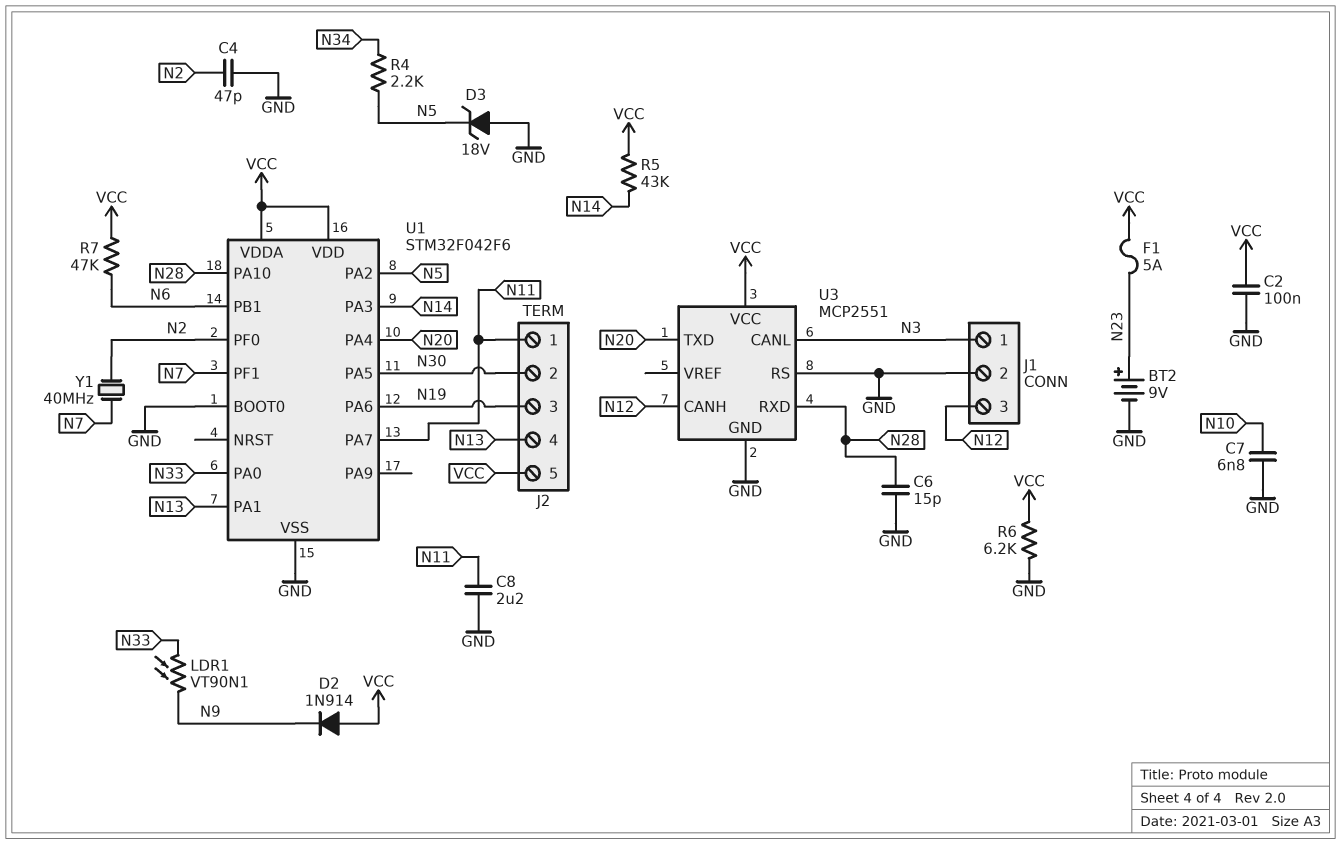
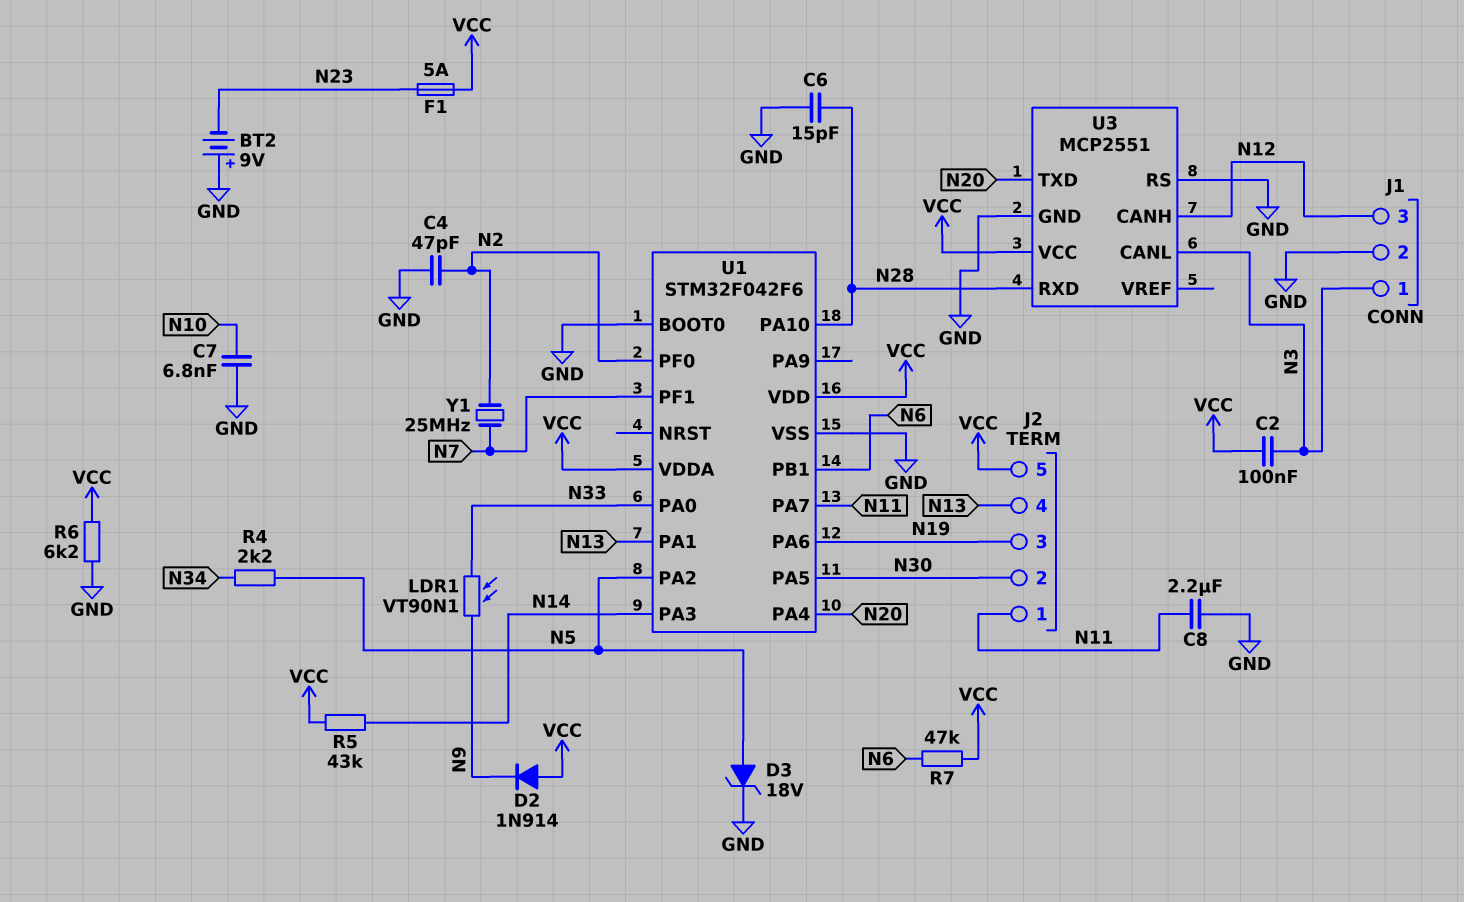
BT2: 9V (plus N23, minus GND) -> 9V (plus GND, minus N23)
C2: 100nF (GND, VCC) -> 100nF (N3, VCC)
D3: zener 18V (A GND, K N5) -> zener 18V (A N5, K GND)
Y1: 40MHz (N2, N7) -> 25MHz (N2, N7)

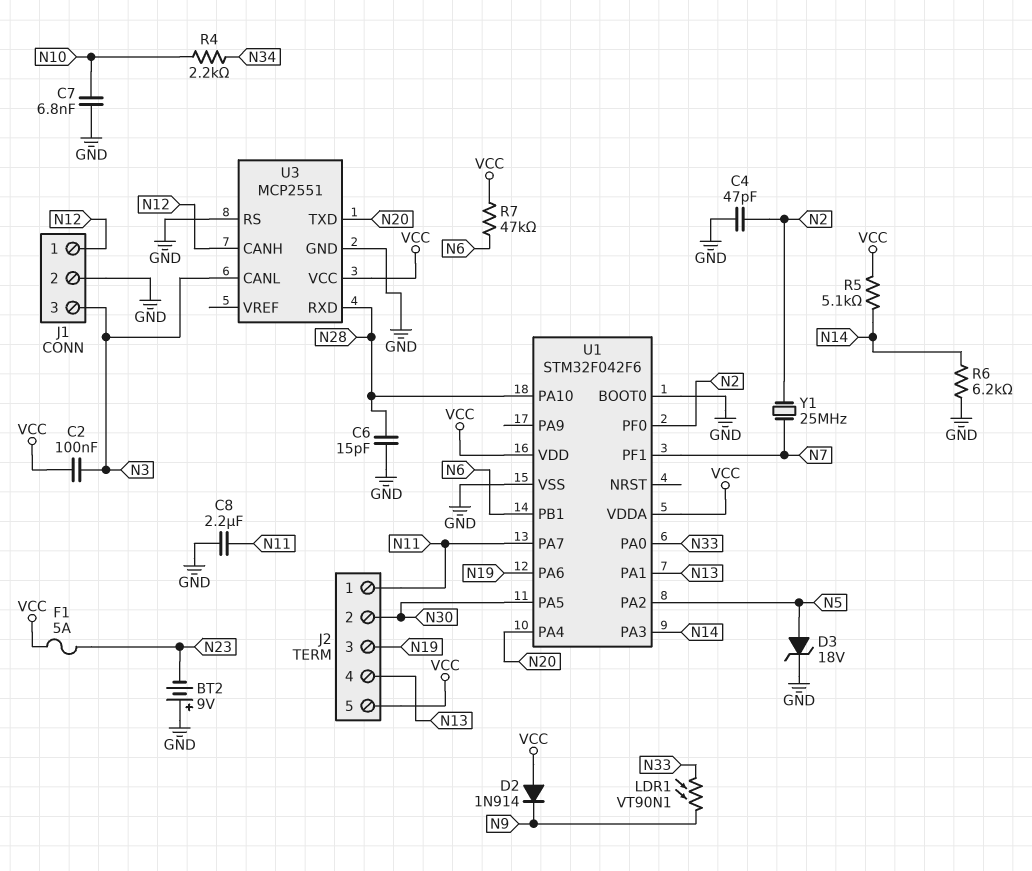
J1 pin 1: N3 -> N12
J1 pin 3: N12 -> N3
R4: 2.2k (N5, N34) -> 2.2k (N10, N34)
R5: 43k (N14, VCC) -> 5.1k (N14, VCC)
R6: 6.2k (GND, VCC) -> 6.2k (GND, N14)

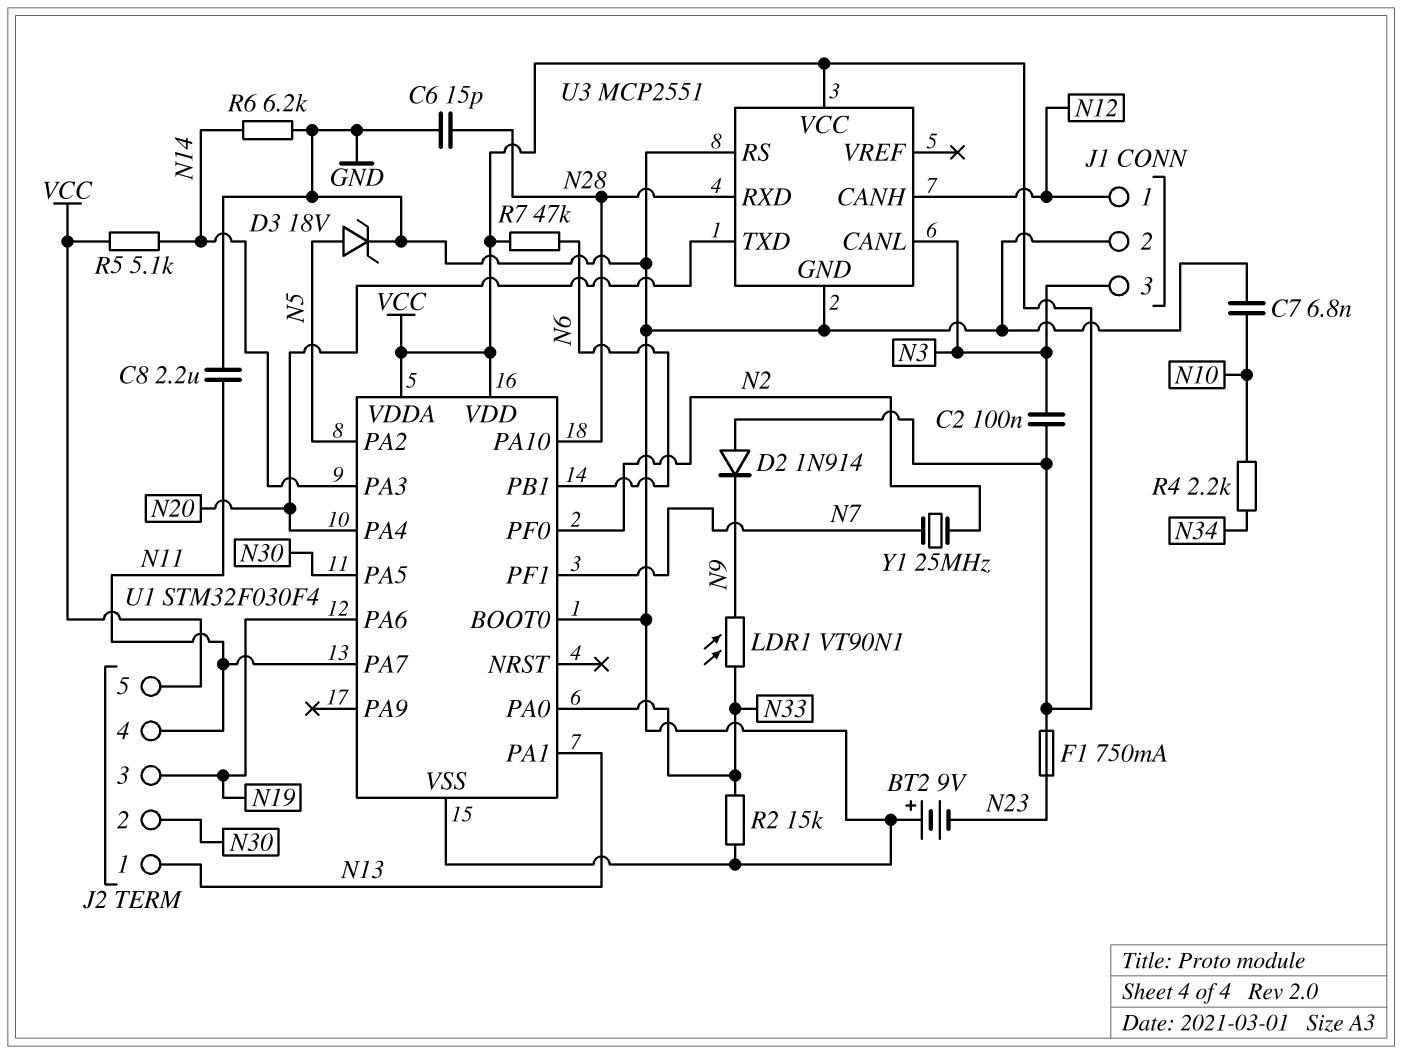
C4: 47pF (GND, N2) -> none
F1: 5A (N23, VCC) -> 750mA (N23, VCC)
J2 pin 1: N11 -> N13
J2 pin 4: N13 -> N11
R2: none -> 15k (GND, N33)
U1: STM32F042F6 -> STM32F030F4

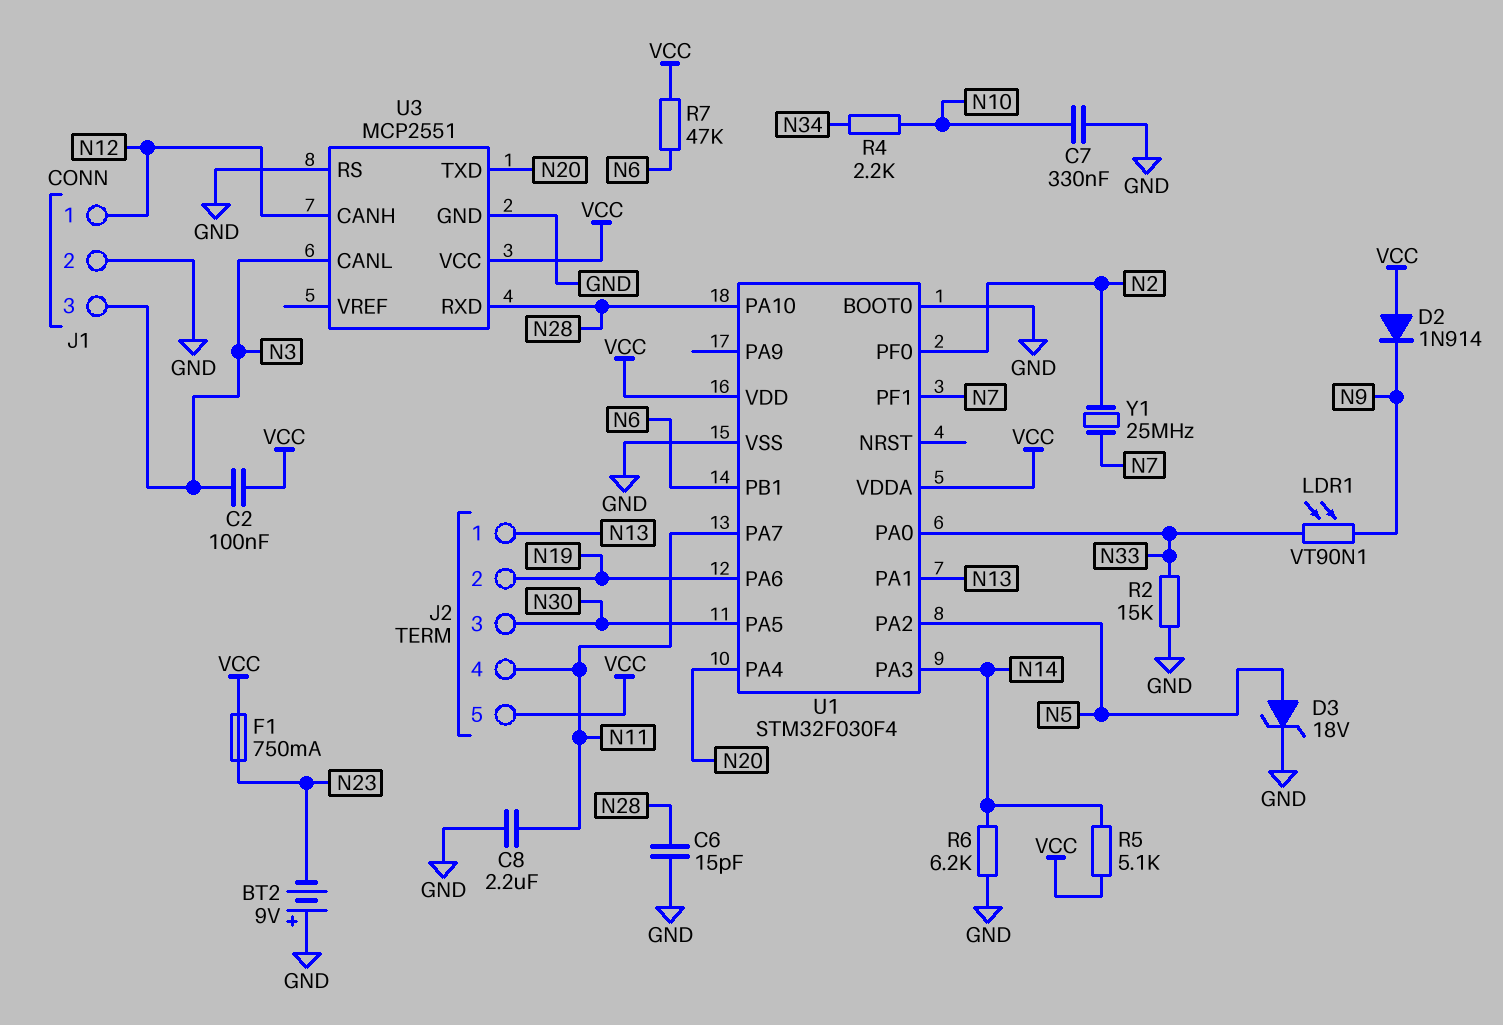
C7: 6.8nF (GND, N10) -> 330nF (GND, N10)
J2 pin 2: N30 -> N19
J2 pin 3: N19 -> N30

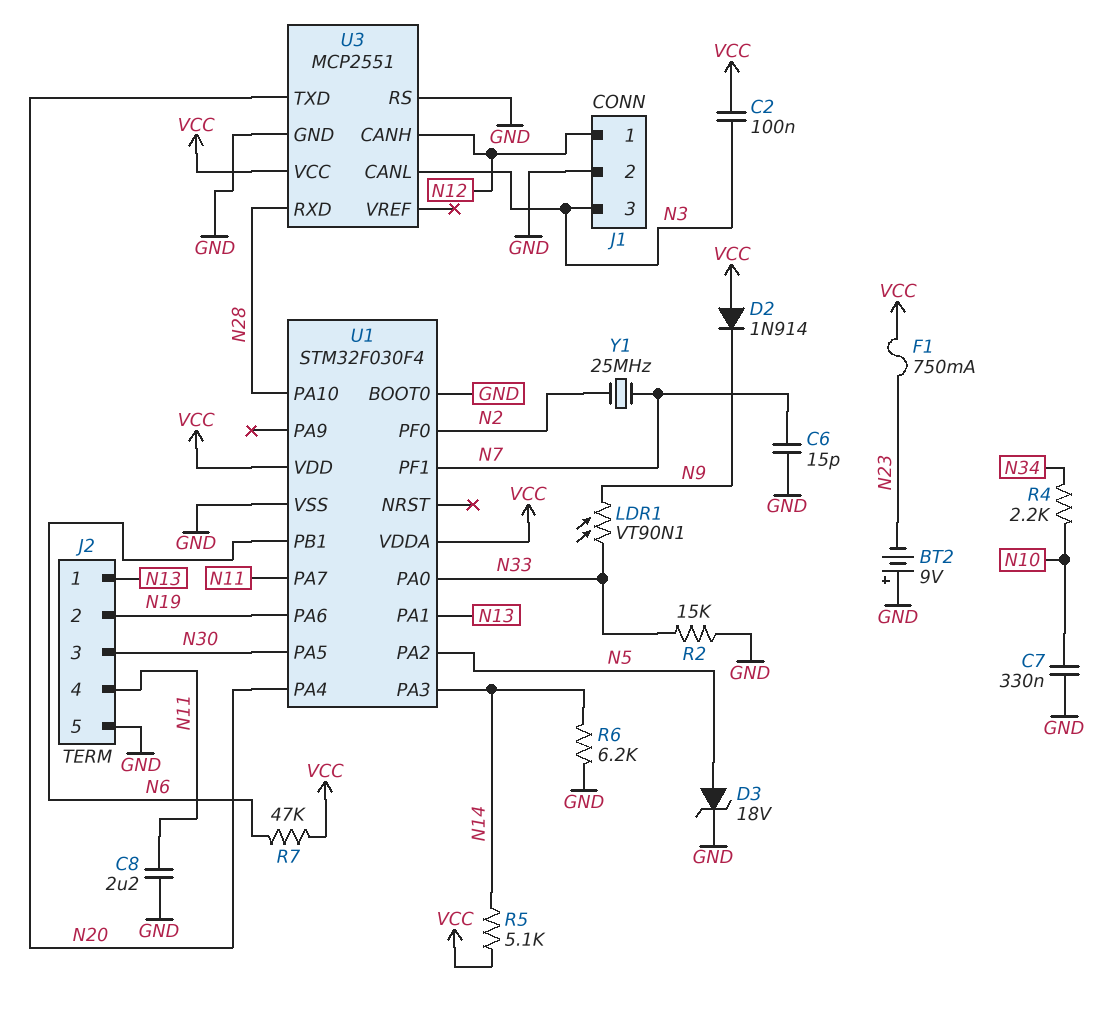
C6: 15pF (GND, N28) -> 15pF (GND, N7)
J2 pin 5: VCC -> GND

